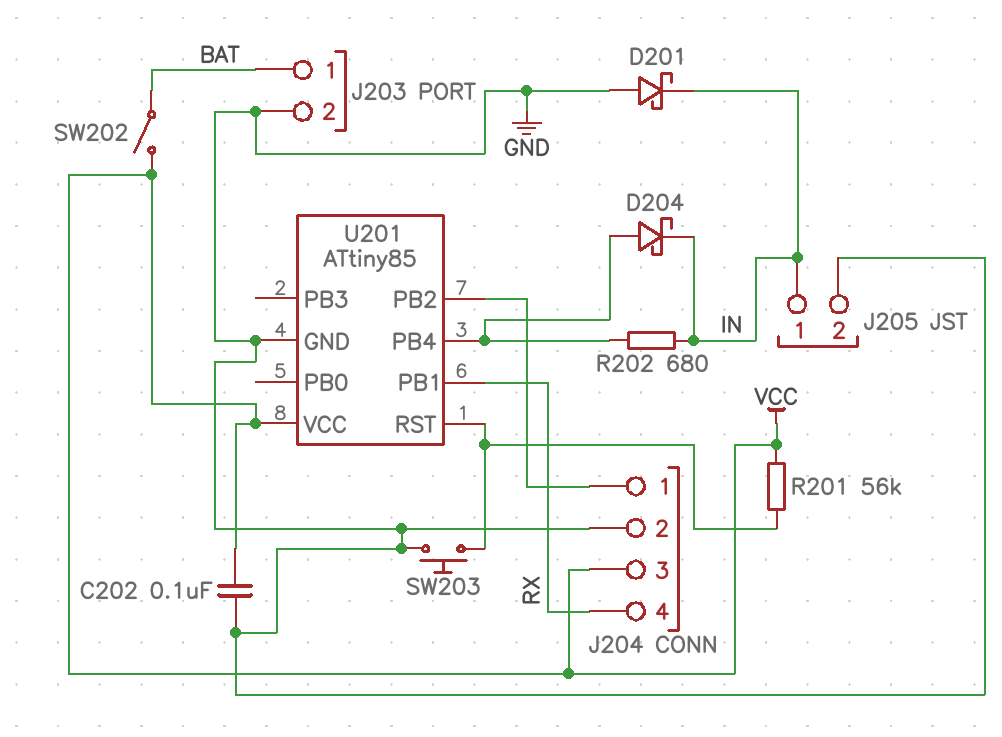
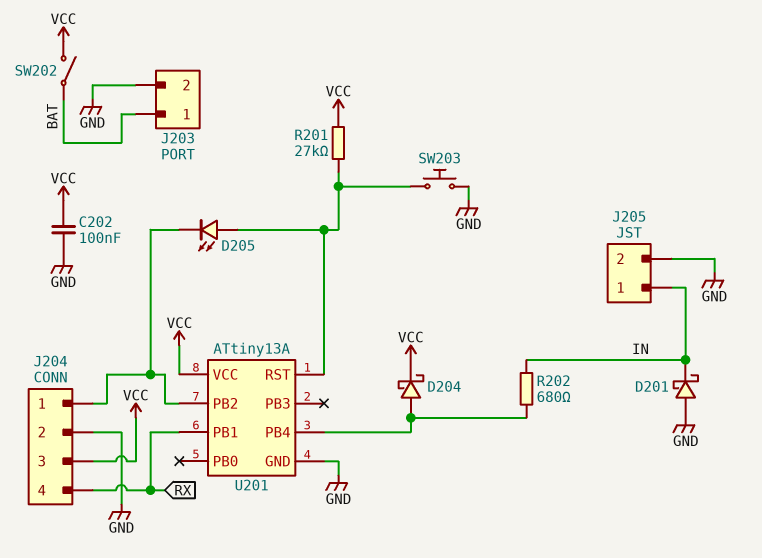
D204: schottky (A U201/PB4, K IN) -> schottky (A U201/PB4, K VCC)
D205: none -> LED (A U201/RST, K J204/1)
R201: 56k (U201/RST, VCC) -> 27k (U201/RST, VCC)
U201: ATtiny85 -> ATtiny13A

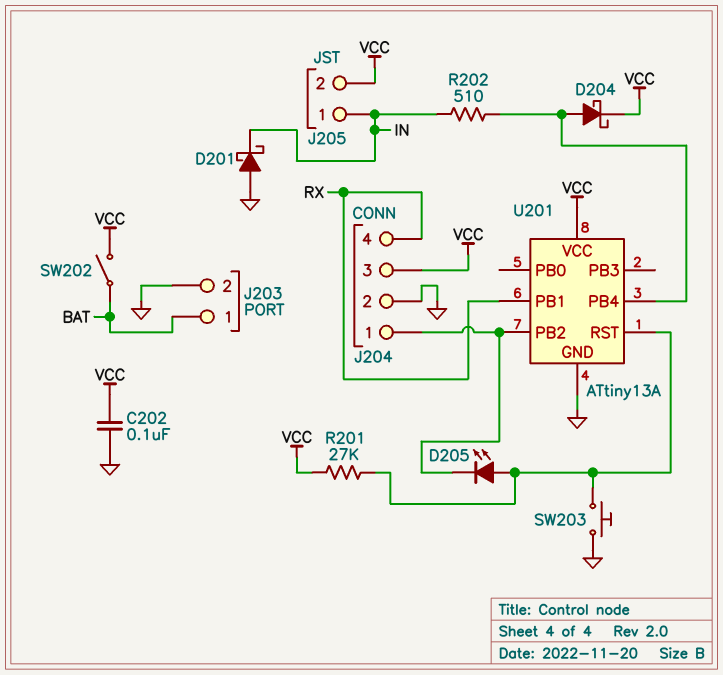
J205 pin 2: GND -> VCC
R202: 680 (IN, U201/PB4) -> 510 (IN, U201/PB4)

